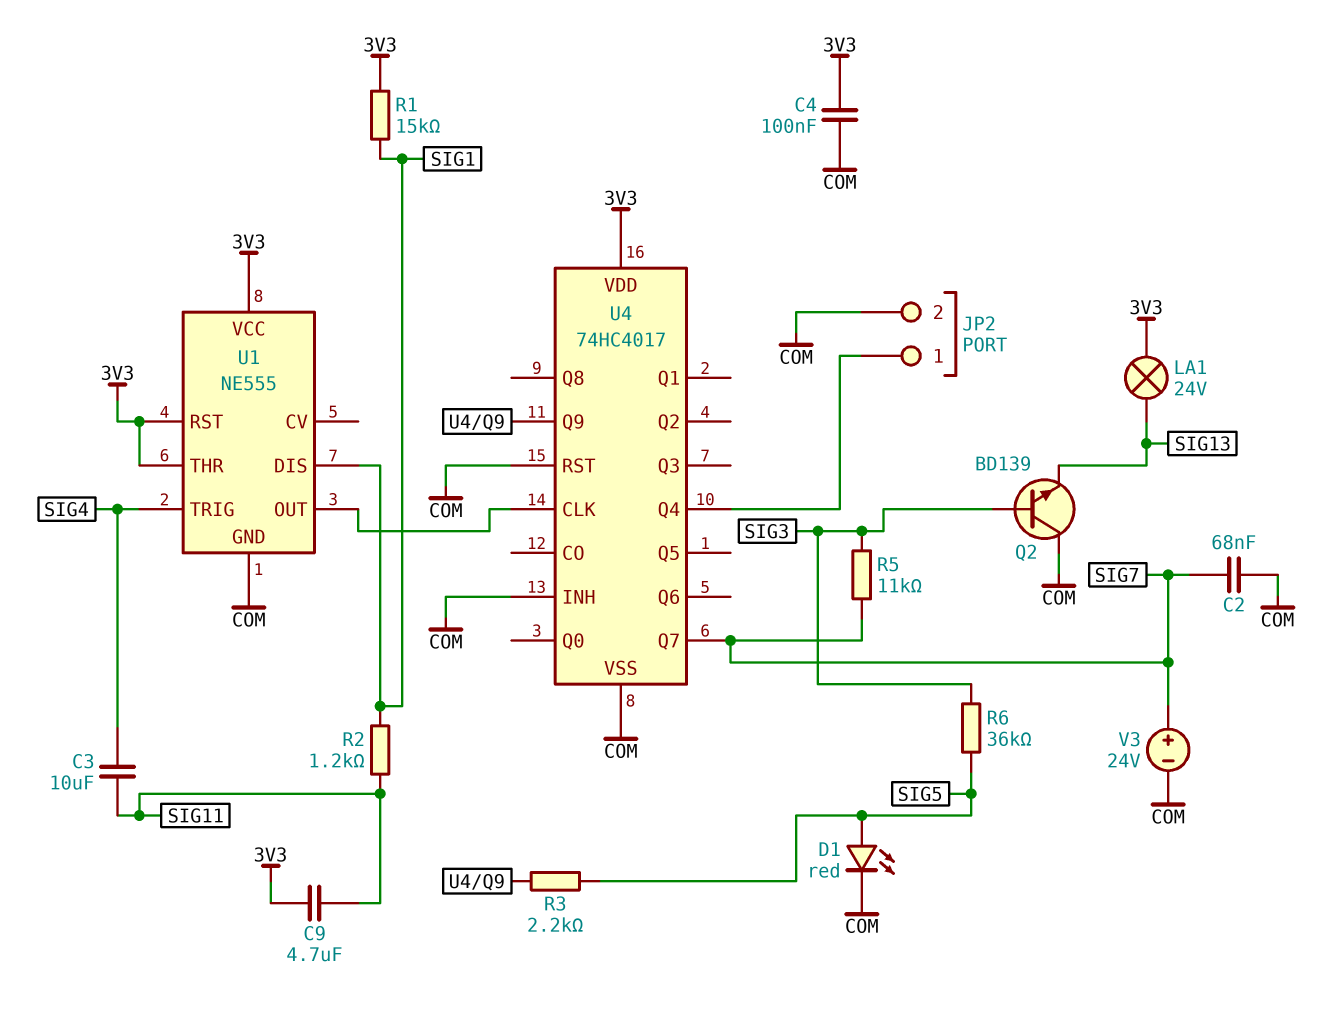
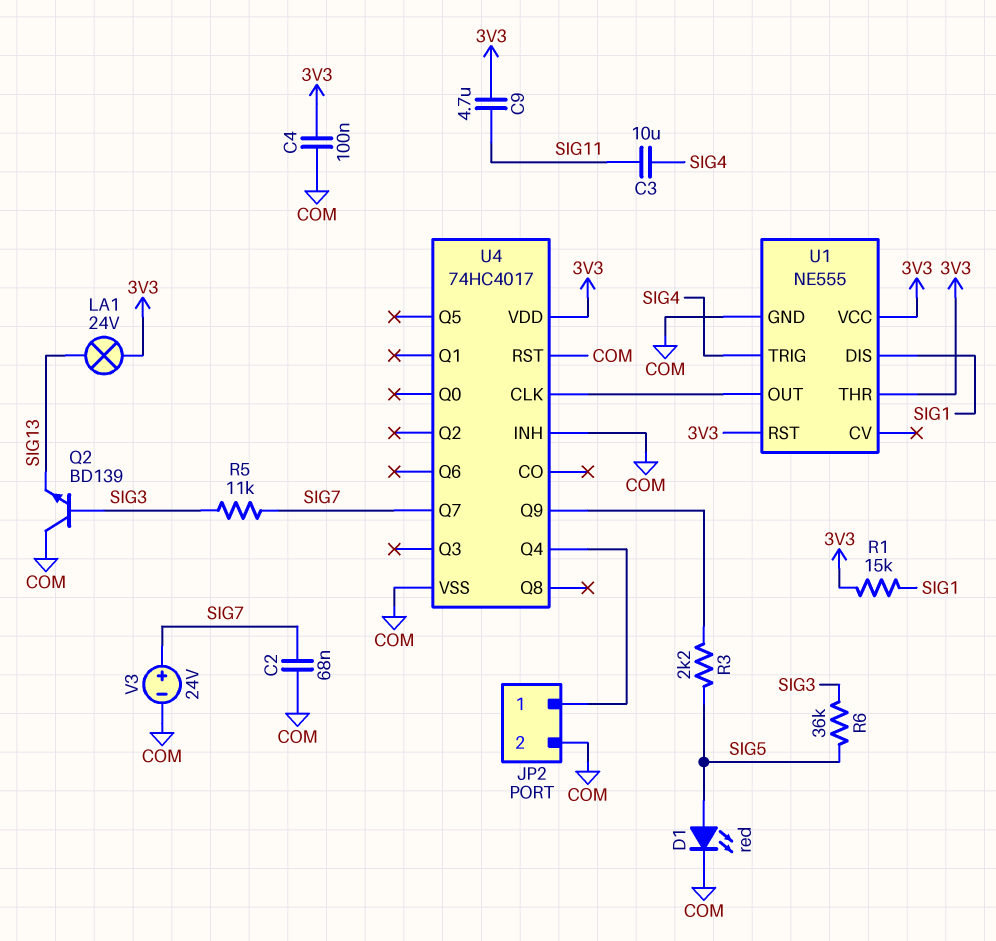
R2: 1.2k (SIG1, SIG11) -> none

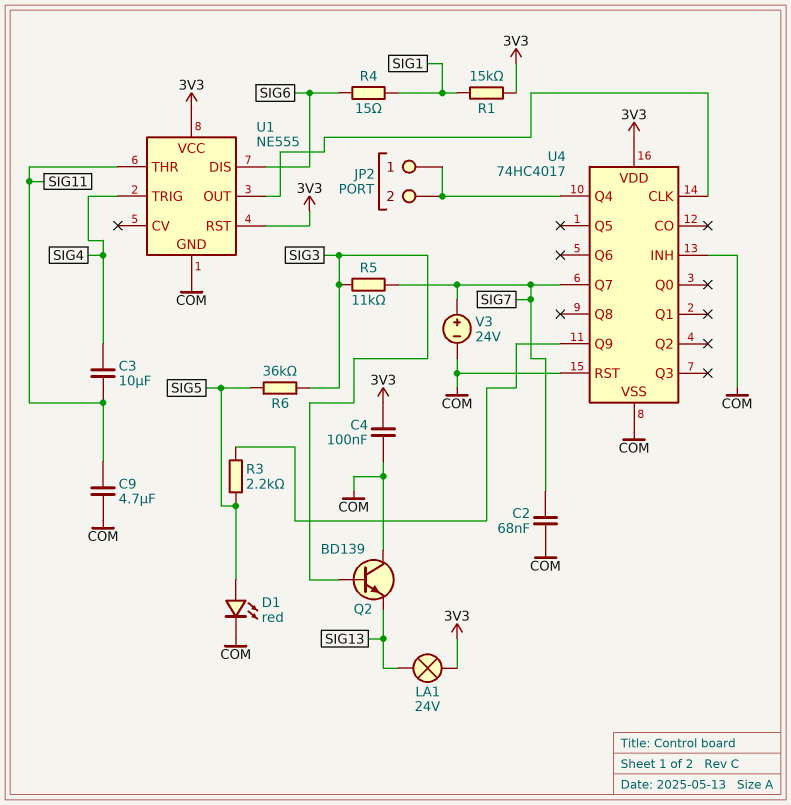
C9: 4.7uF (3V3, SIG11) -> 4.7uF (COM, SIG11)
JP2 pin 2: COM -> JP2/1
R4: none -> 15 (SIG1, SIG6)
U1 pin DIS: SIG1 -> SIG6
U1 pin THR: 3V3 -> SIG11

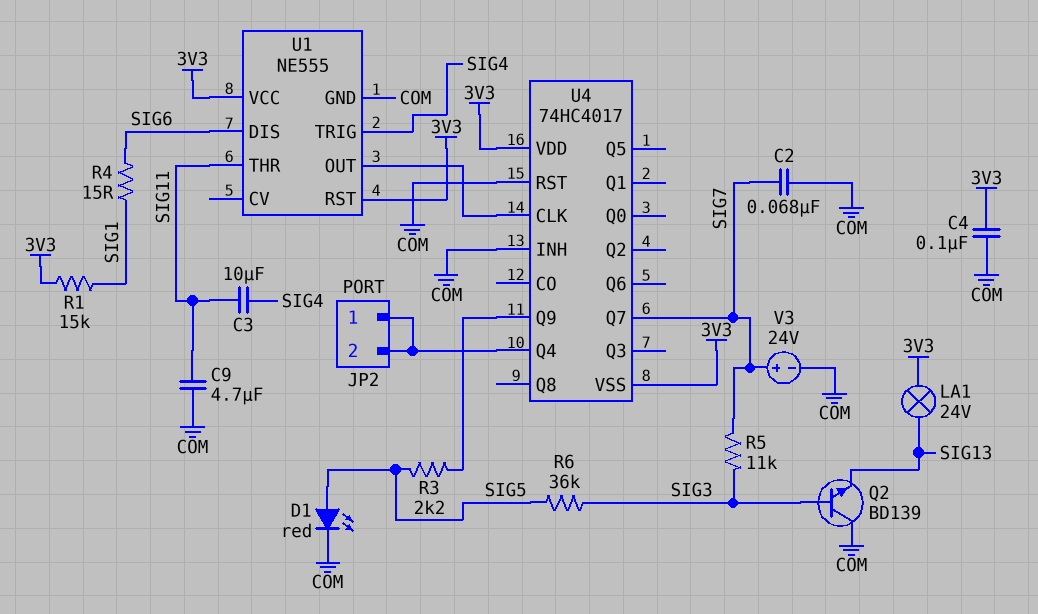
U4 pin VSS: COM -> 3V3

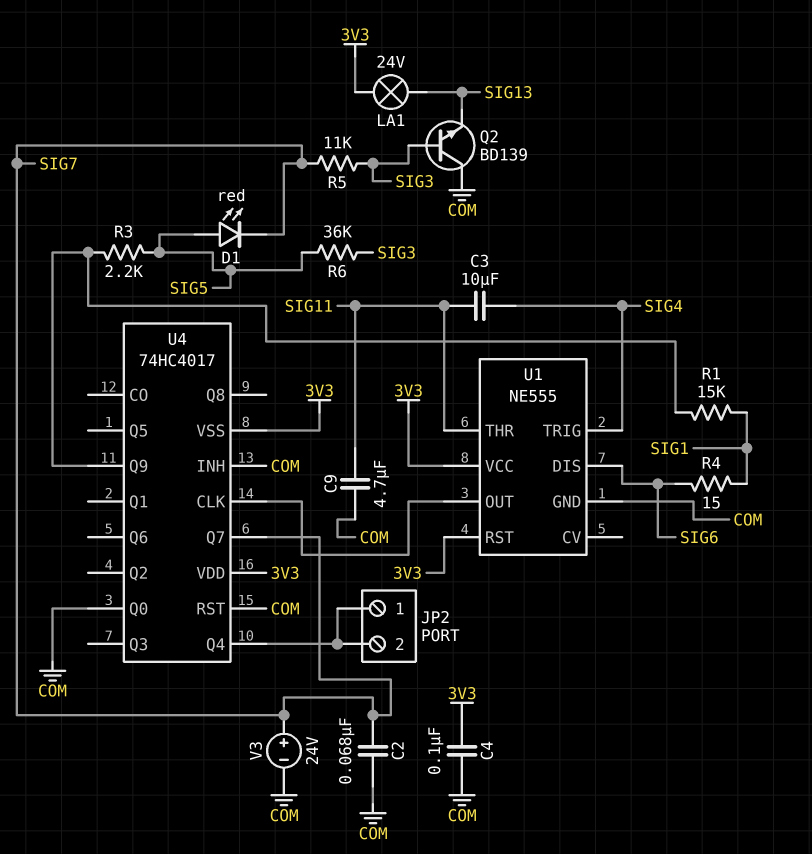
D1: LED red (A SIG5, K COM) -> LED red (A SIG5, K SIG7)
R1: 15k (3V3, SIG1) -> 15k (SIG1, U4/Q9)
U4 pin Q0: none -> COM

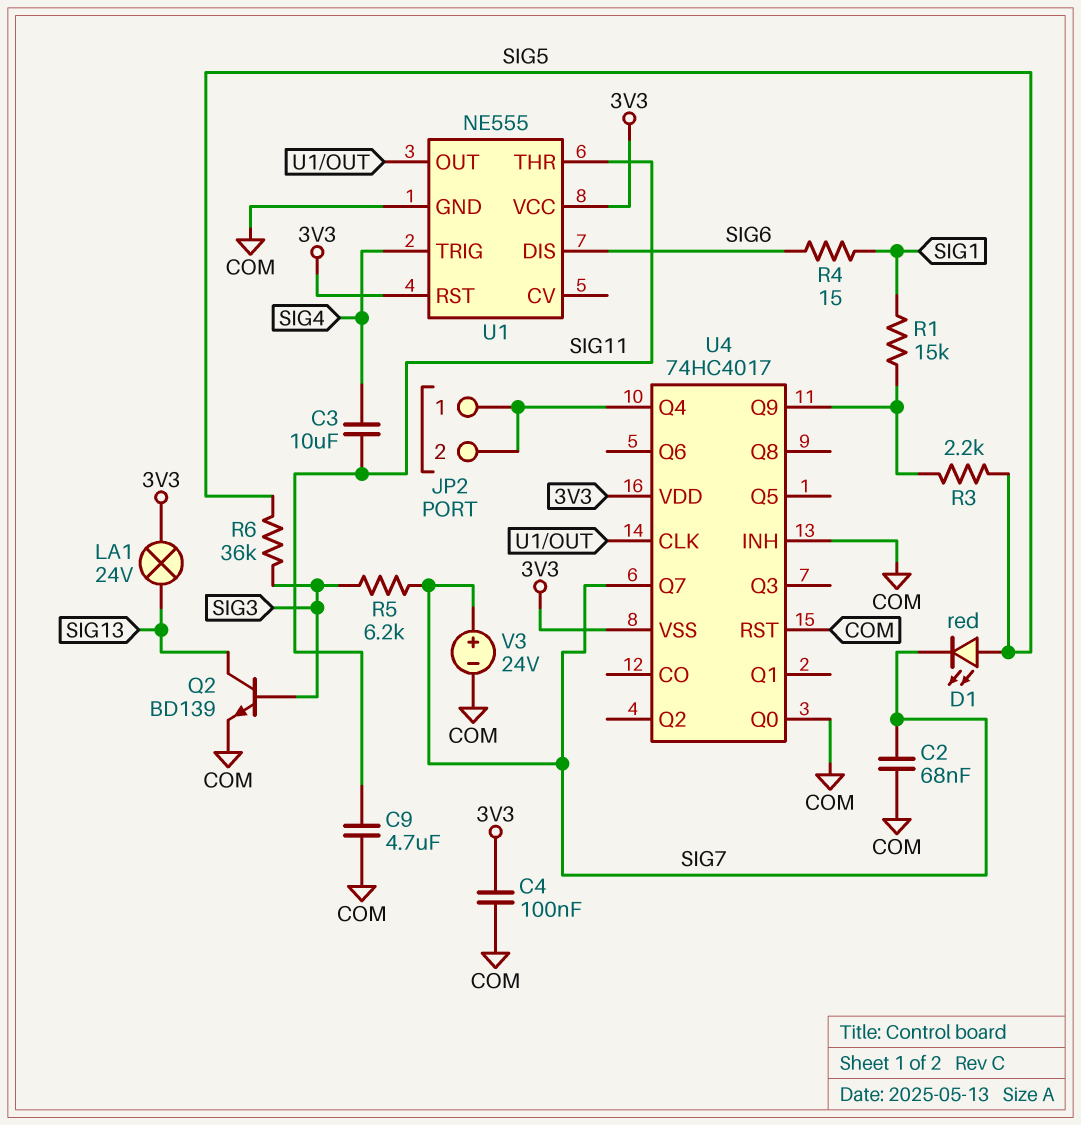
Q2: NPN BD139 (B SIG3, C COM, E SIG13) -> NPN BD139 (B SIG3, C SIG13, E COM)
R5: 11k (SIG3, SIG7) -> 6.2k (SIG3, SIG7)

